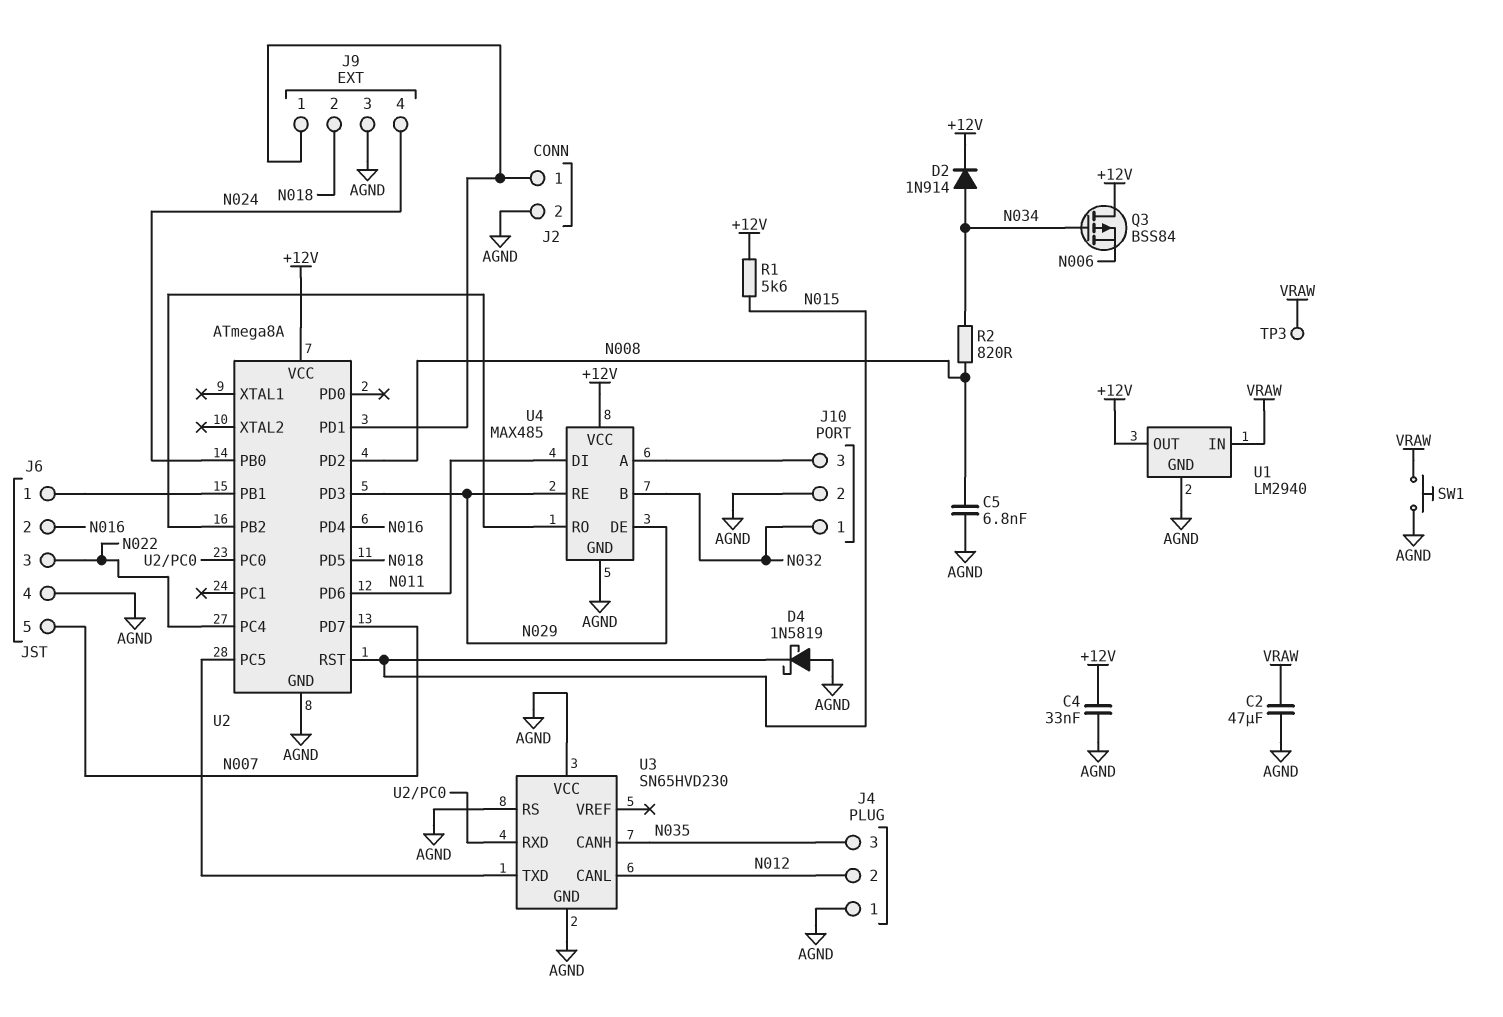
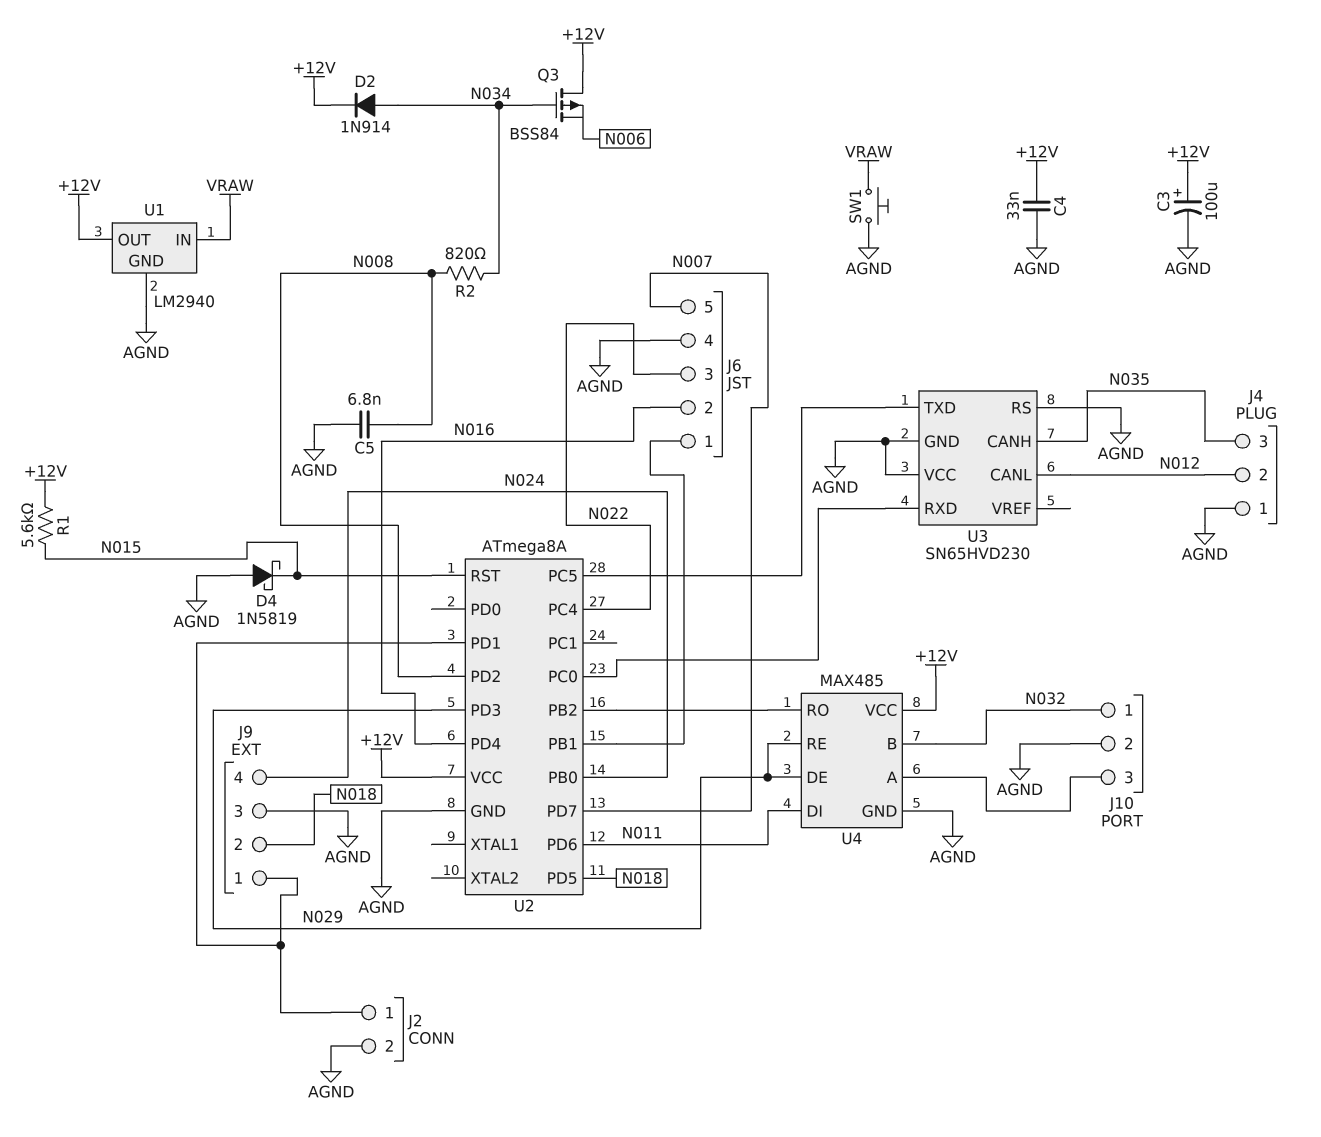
C2: 47uF (AGND, VRAW) -> none
C3: none -> 100uF (plus +12V, minus AGND)
TP3: test point (VRAW) -> none

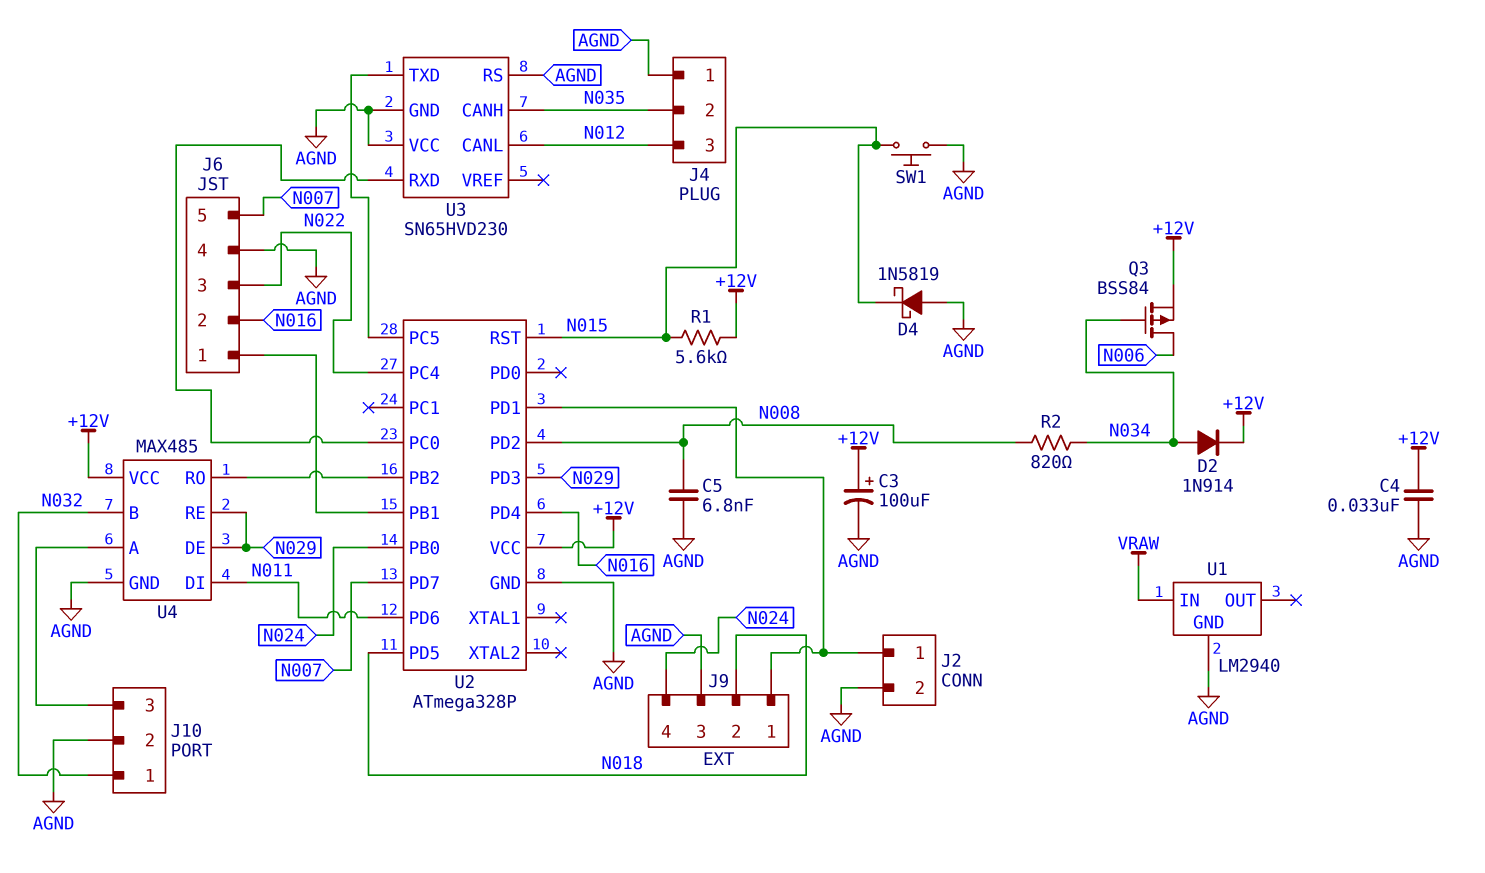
J4 pin 2: N012 -> N035
J4 pin 3: N035 -> N012
Q3: PMOS BSS84 (G N034, D +12V, S N006) -> PMOS BSS84 (G N034, D N006, S +12V)
SW1: button (AGND, VRAW) -> button (AGND, N015)
U1 pin OUT: +12V -> none
U2: ATmega8A -> ATmega328P

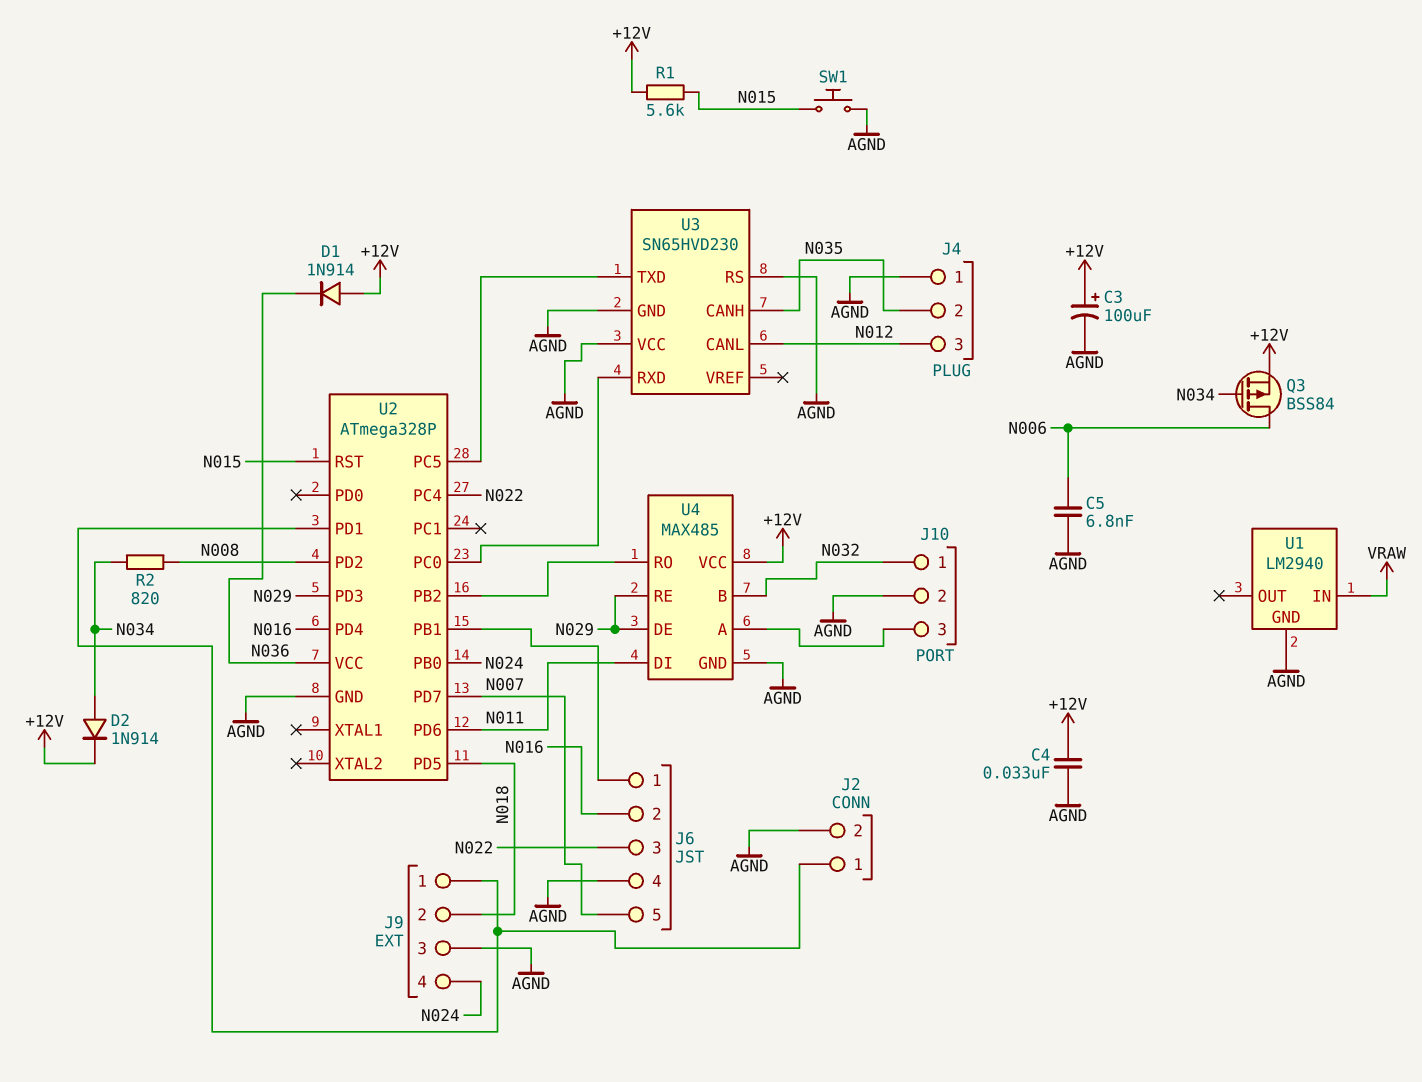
C5: 6.8nF (AGND, N008) -> 6.8nF (AGND, N006)
D1: none -> diode 1N914 (A +12V, K N036)
D4: schottky 1N5819 (A AGND, K N015) -> none
U2 pin VCC: +12V -> N036

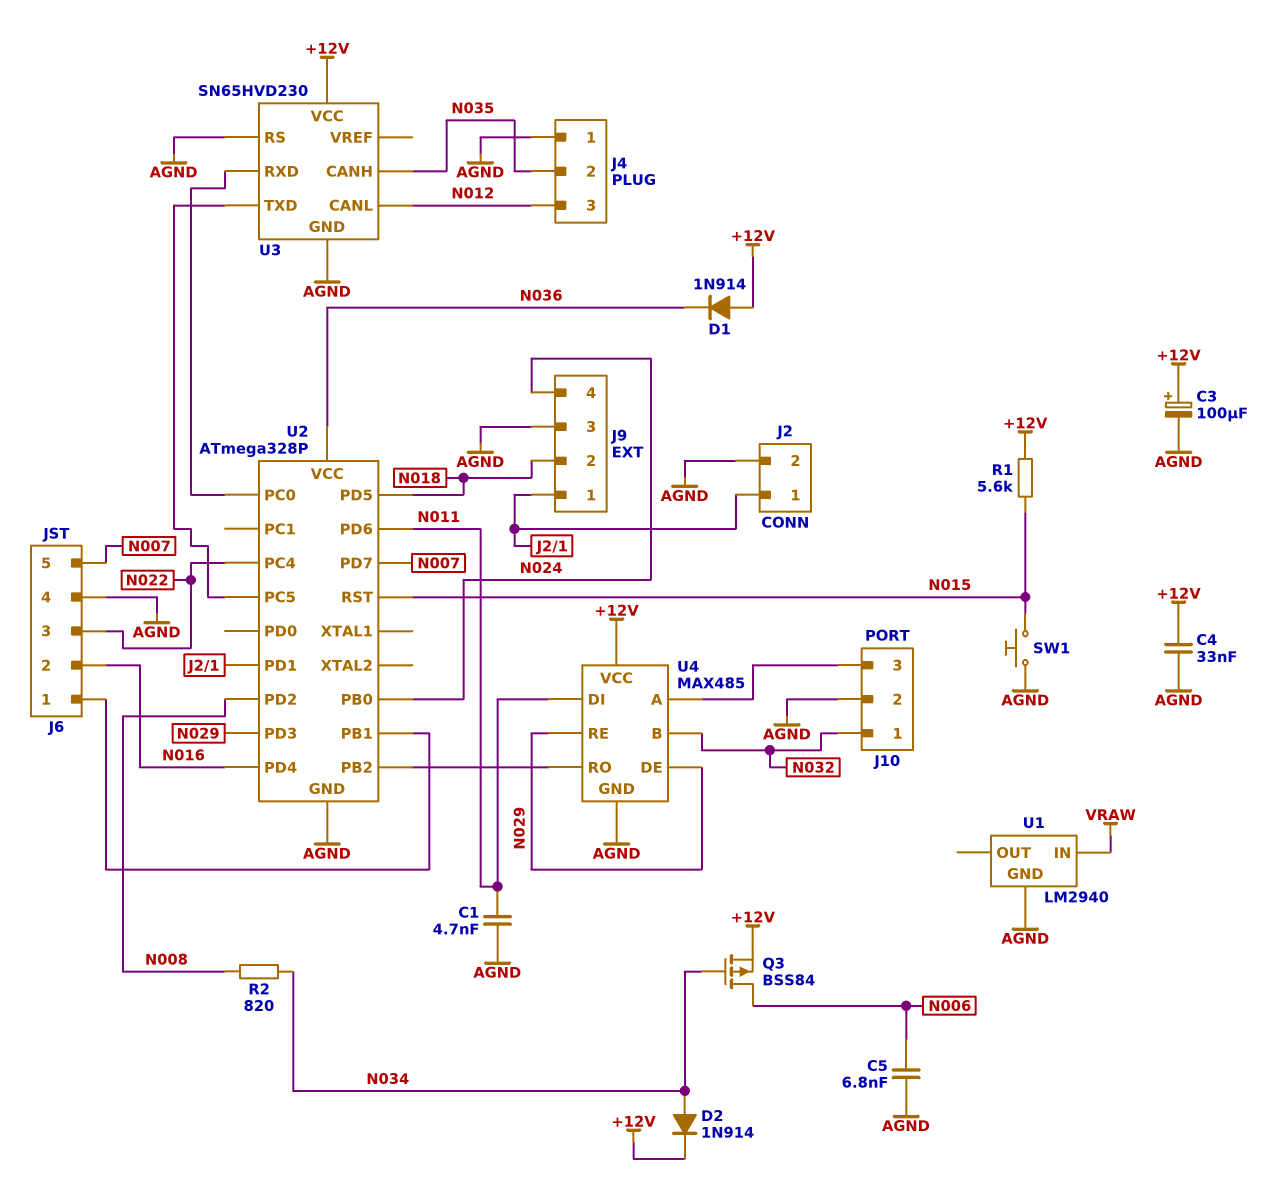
C1: none -> 4.7nF (AGND, N011)
U3 pin VCC: AGND -> +12V

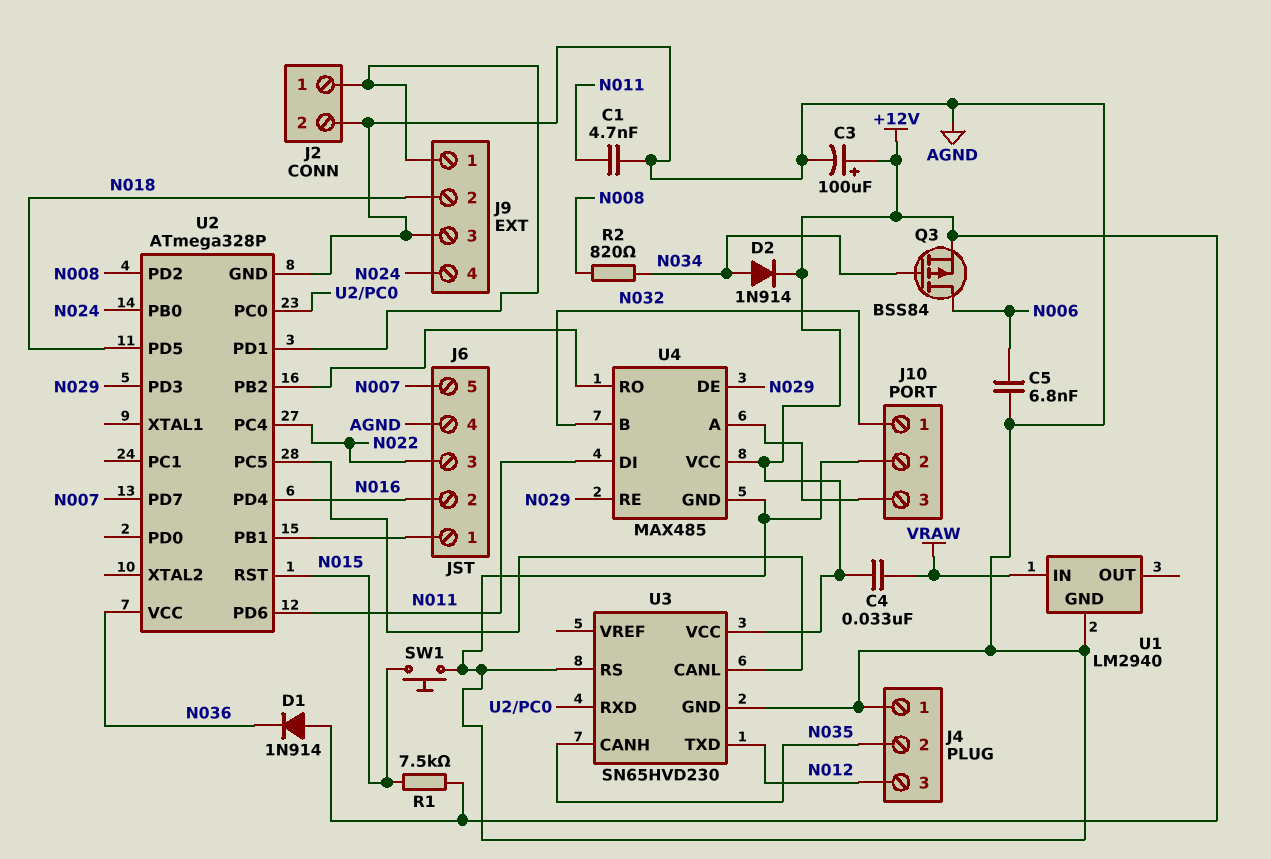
C4: 33nF (+12V, AGND) -> 33nF (+12V, VRAW)
R1: 5.6k (+12V, N015) -> 7.5k (+12V, N015)
U3 pin CANL: N012 -> U2/PC5
U3 pin TXD: U2/PC5 -> N012

